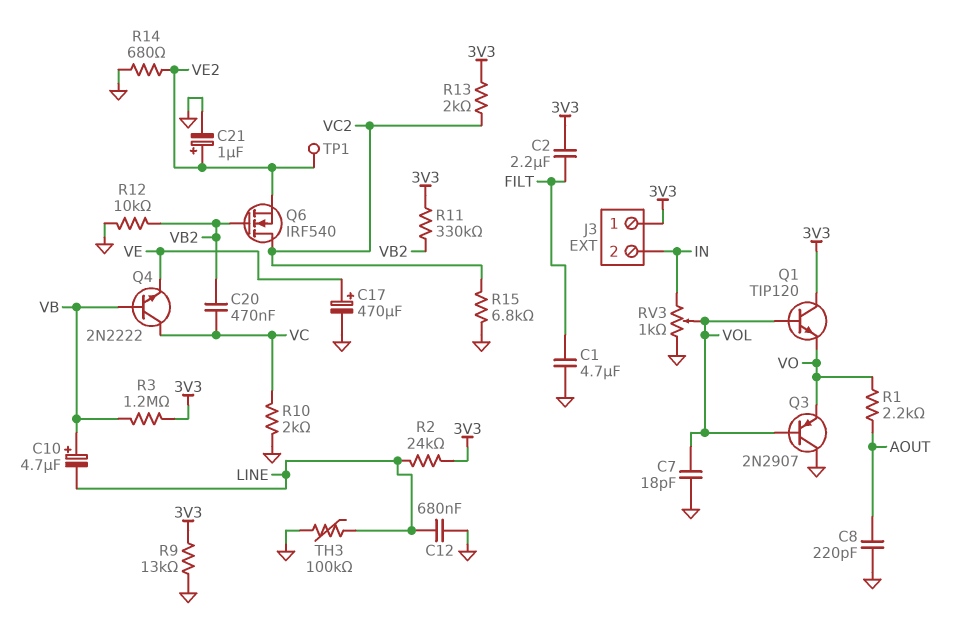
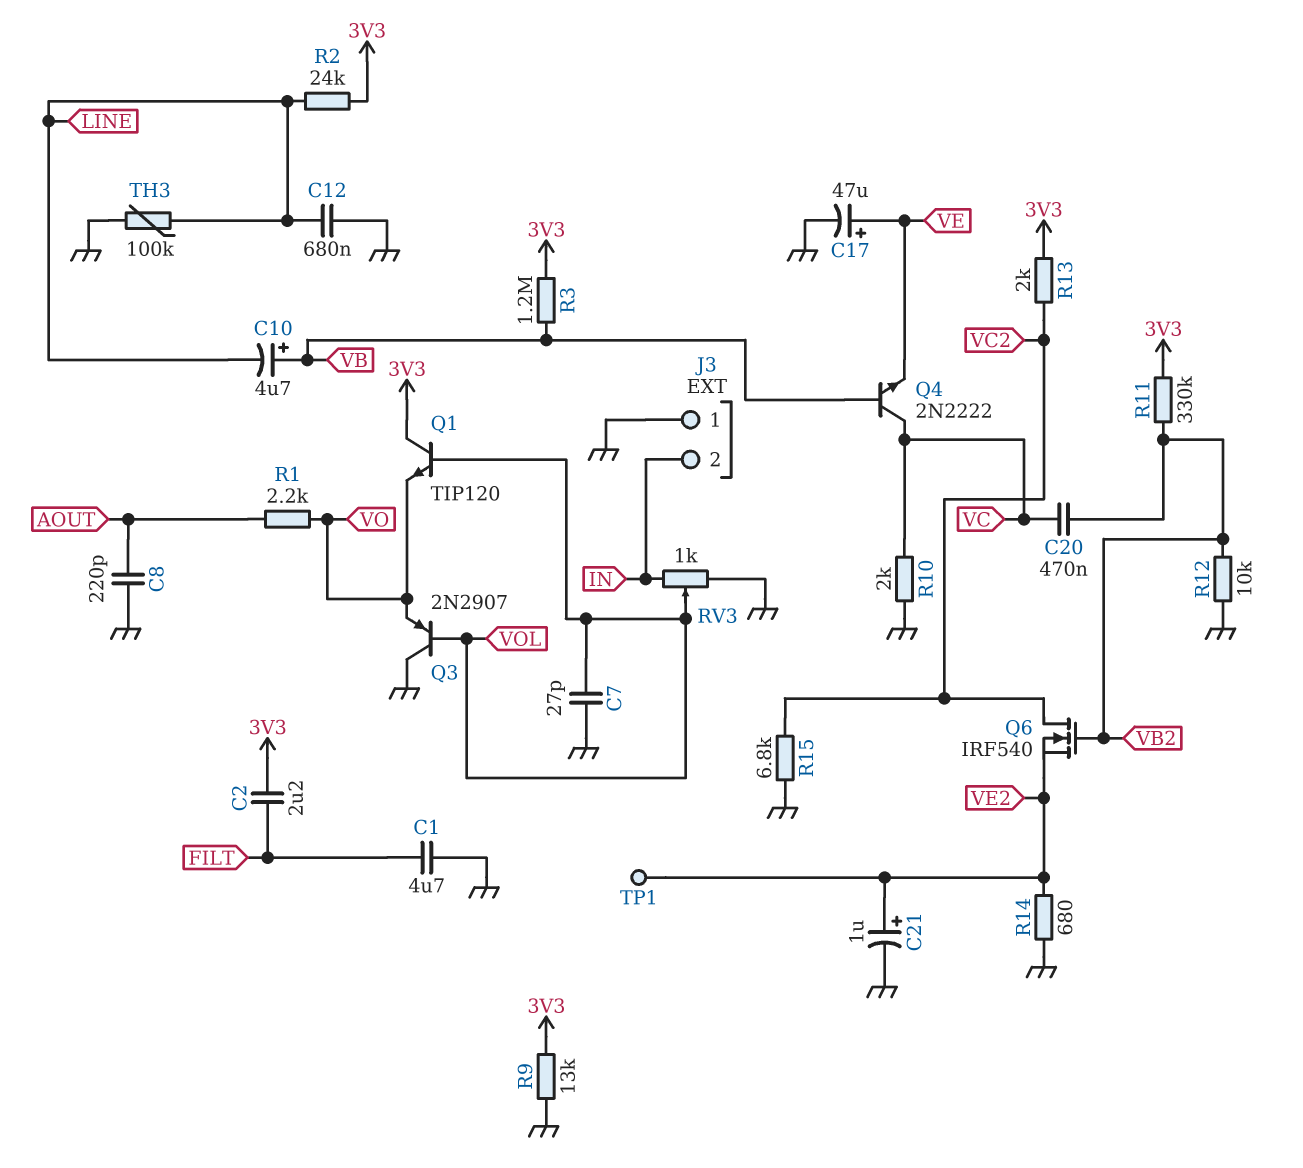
C7: 18pF (GND, VOL) -> 27pF (GND, VOL)
C17: 470uF (plus VE, minus GND) -> 47uF (plus VE, minus GND)
J3 pin 1: 3V3 -> GND

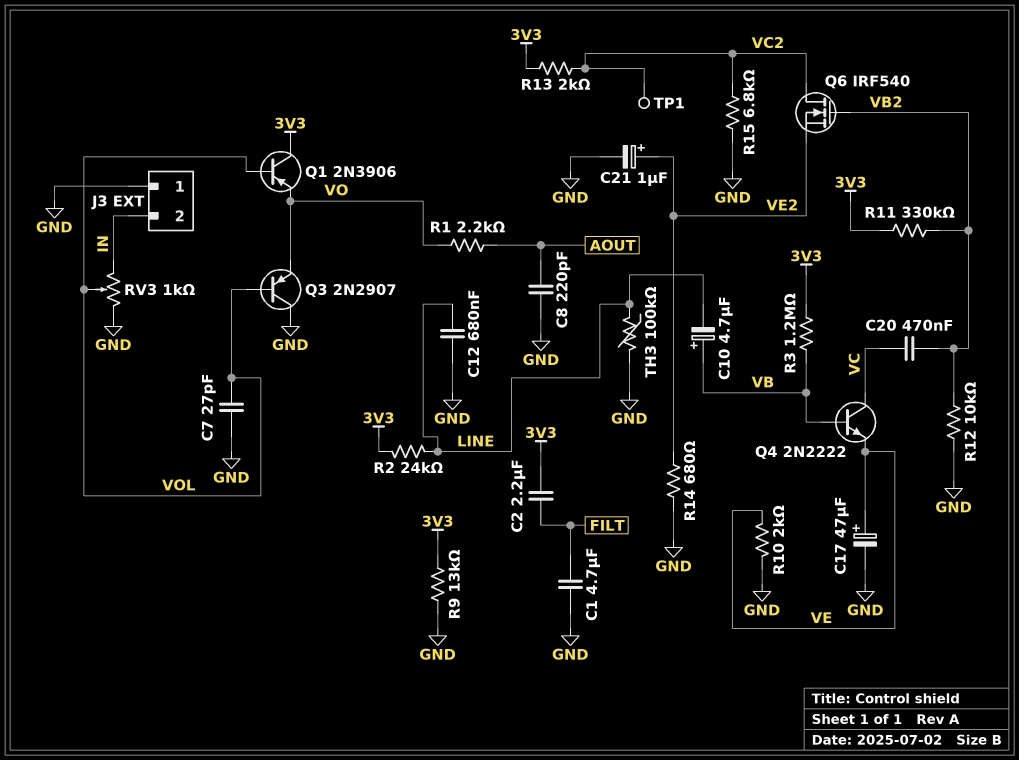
Q1: NPN TIP120 (B VOL, C 3V3, E VO) -> PNP 2N3906 (B VOL, C 3V3, E VO)
R10: 2k (GND, VC) -> 2k (GND, VE)
TP1: test point (VE2) -> test point (VC2)

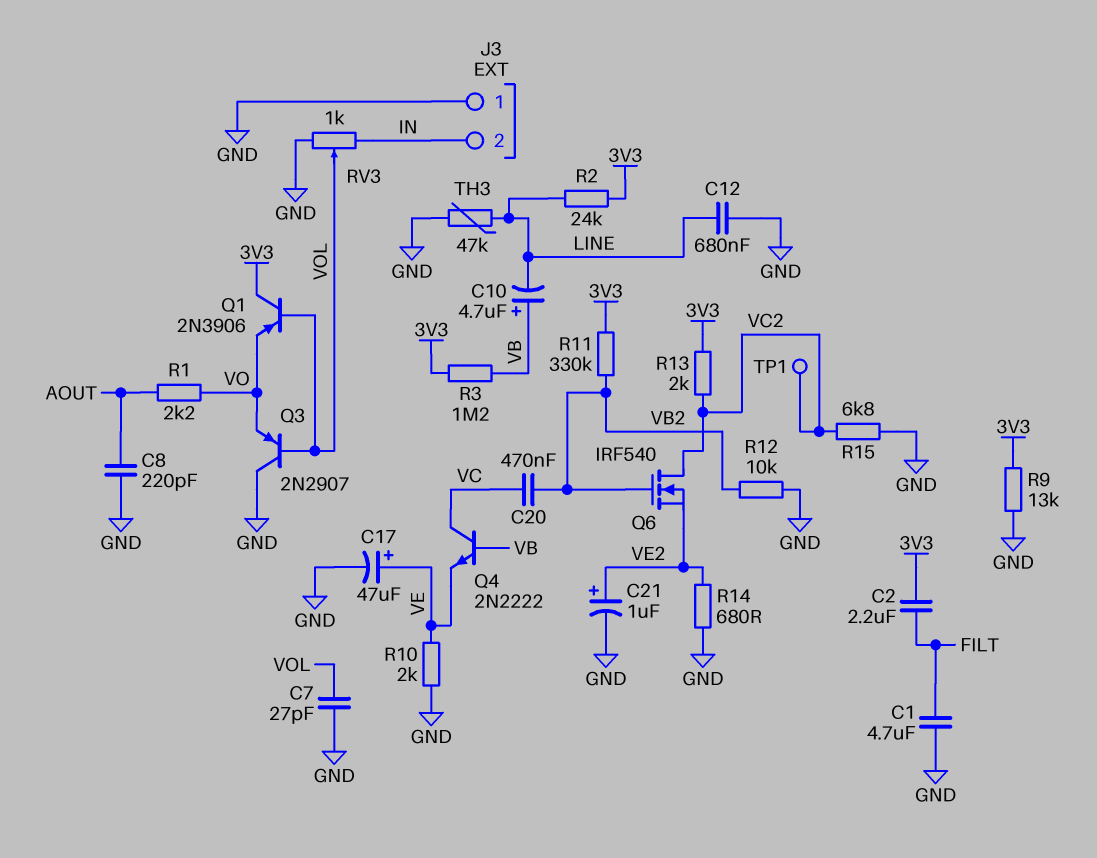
TH3: 100k (GND, LINE) -> 47k (GND, LINE)

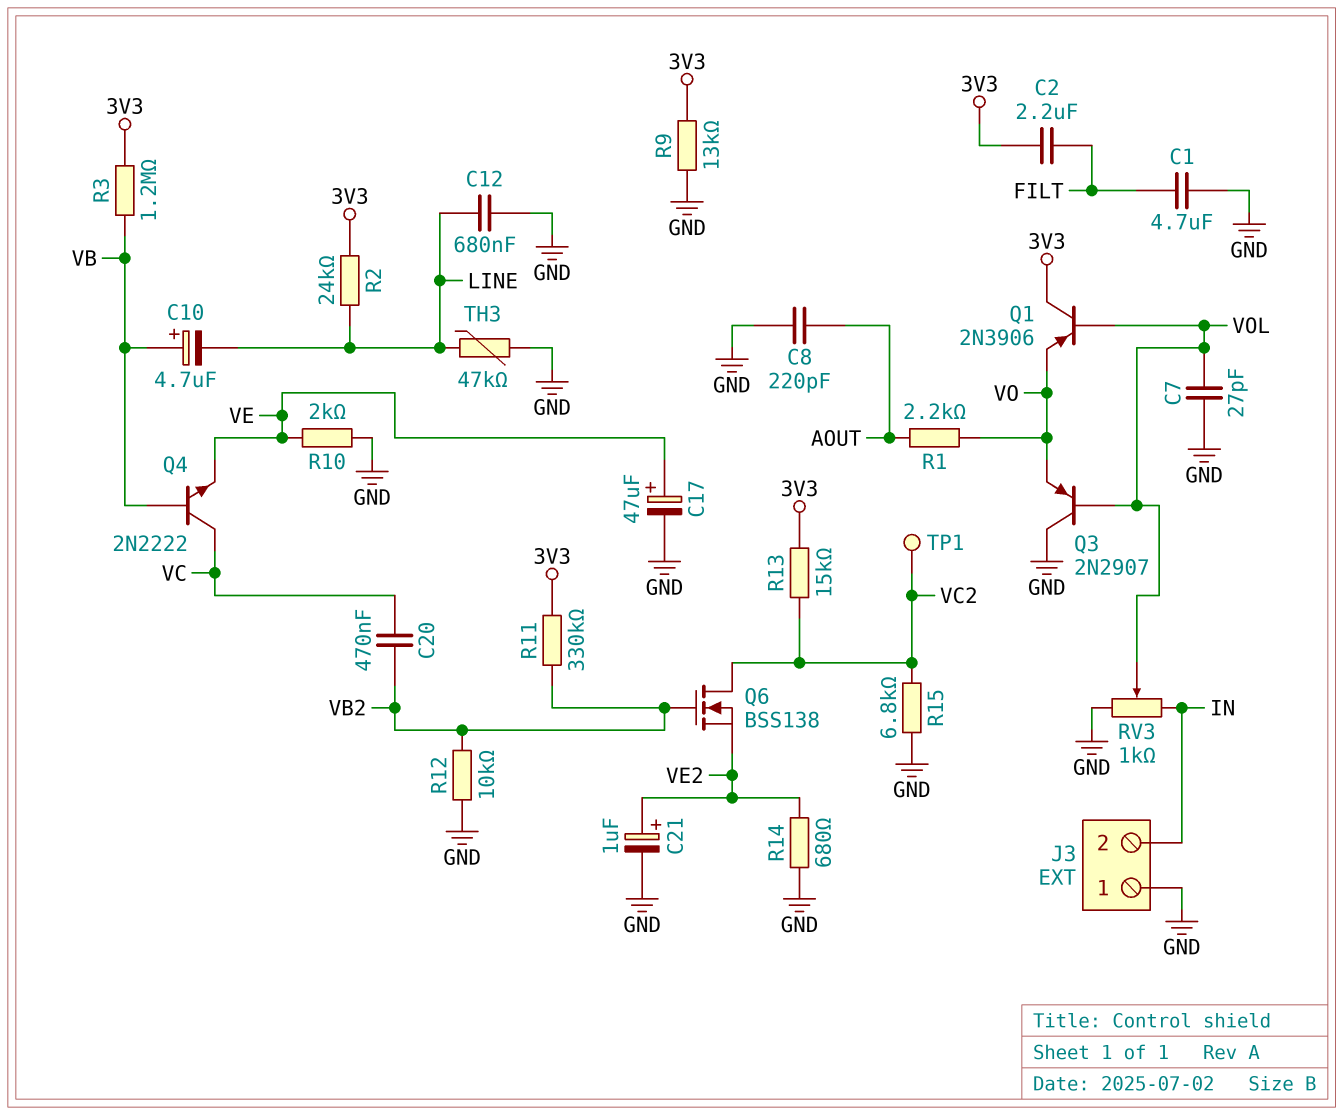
Q6: NMOS IRF540 (G VB2, D VC2, S VE2) -> NMOS BSS138 (G VB2, D VC2, S VE2)
R13: 2k (3V3, VC2) -> 15k (3V3, VC2)

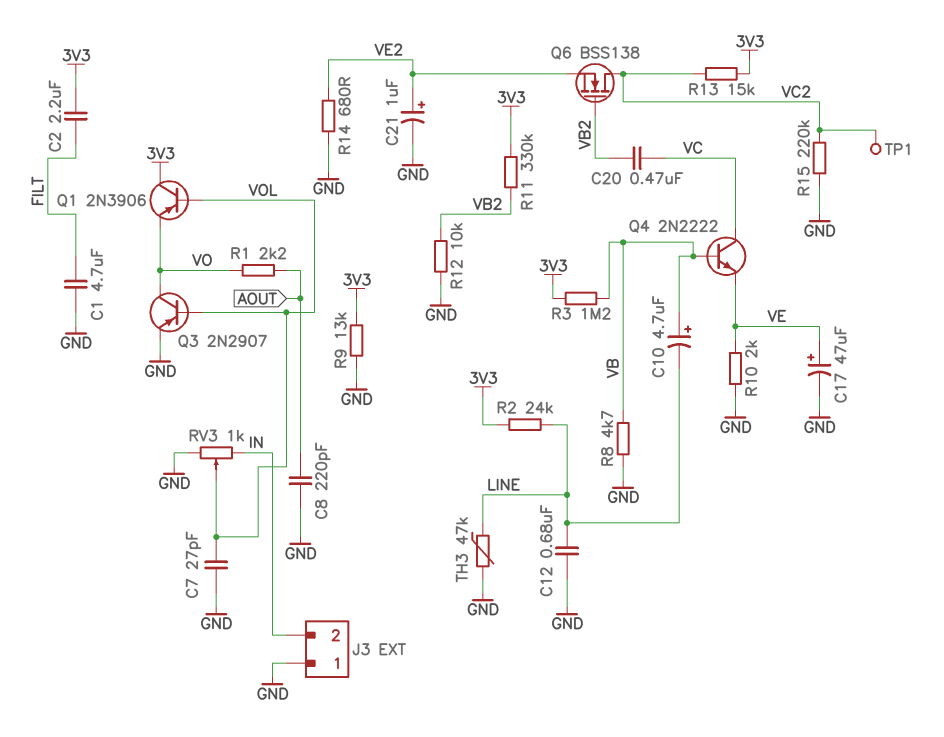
Q3: PNP 2N2907 (B VOL, C GND, E VO) -> PNP 2N2907 (B VOL, C VO, E GND)
R8: none -> 4.7k (GND, VB)
R15: 6.8k (GND, VC2) -> 220k (GND, VC2)

